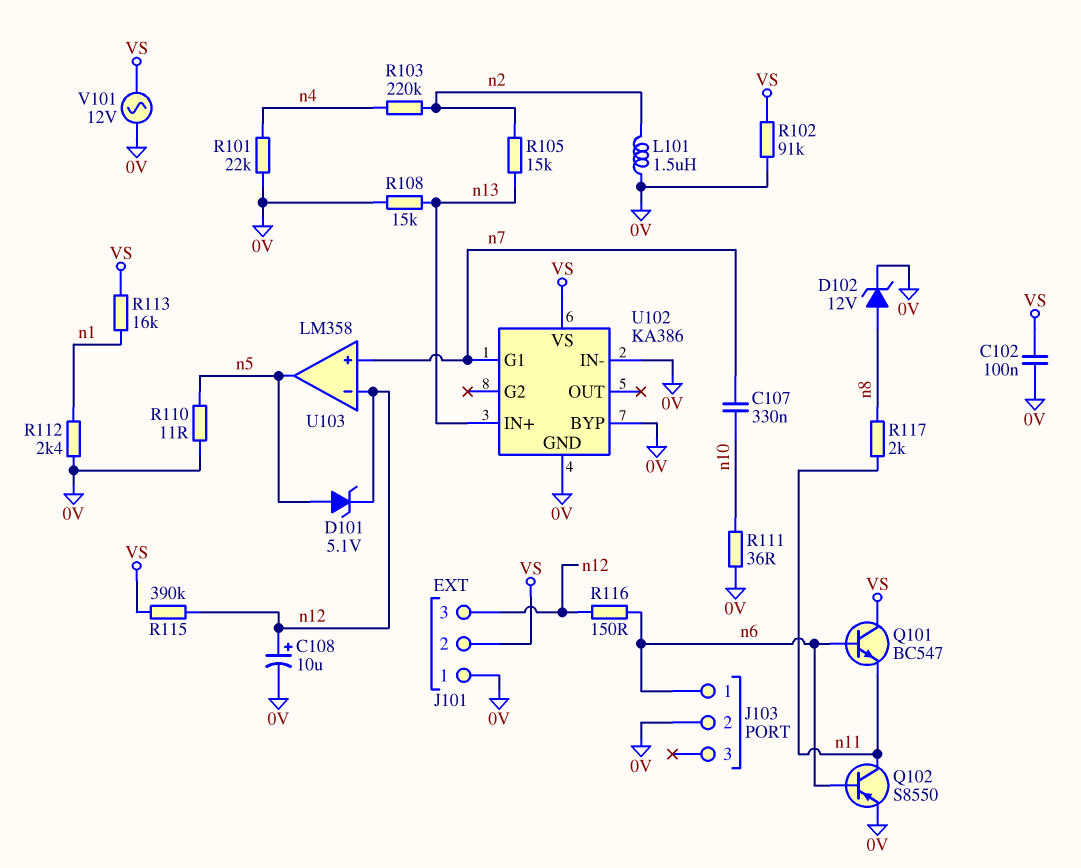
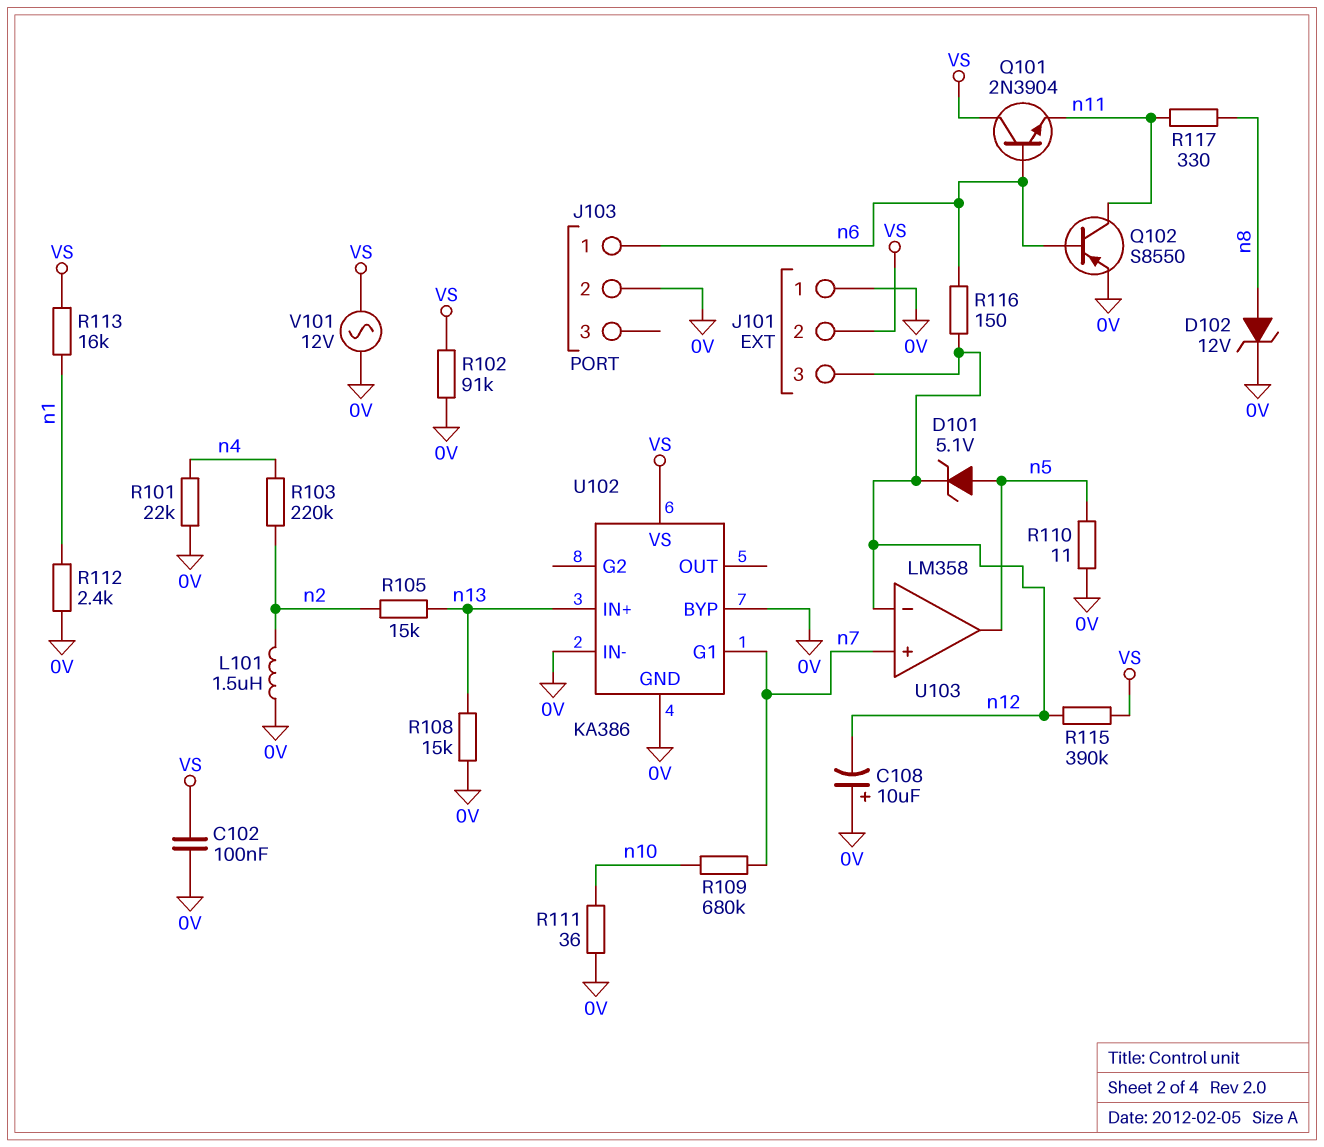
C107: 330nF (n7, n10) -> none
C108: 10uF (plus n12, minus 0V) -> 10uF (plus 0V, minus n12)
Q101: NPN BC547 (B n6, C VS, E n11) -> NPN 2N3904 (B n6, C VS, E n11)
R109: none -> 680k (n7, n10)
R117: 2k (n8, n11) -> 330 (n8, n11)

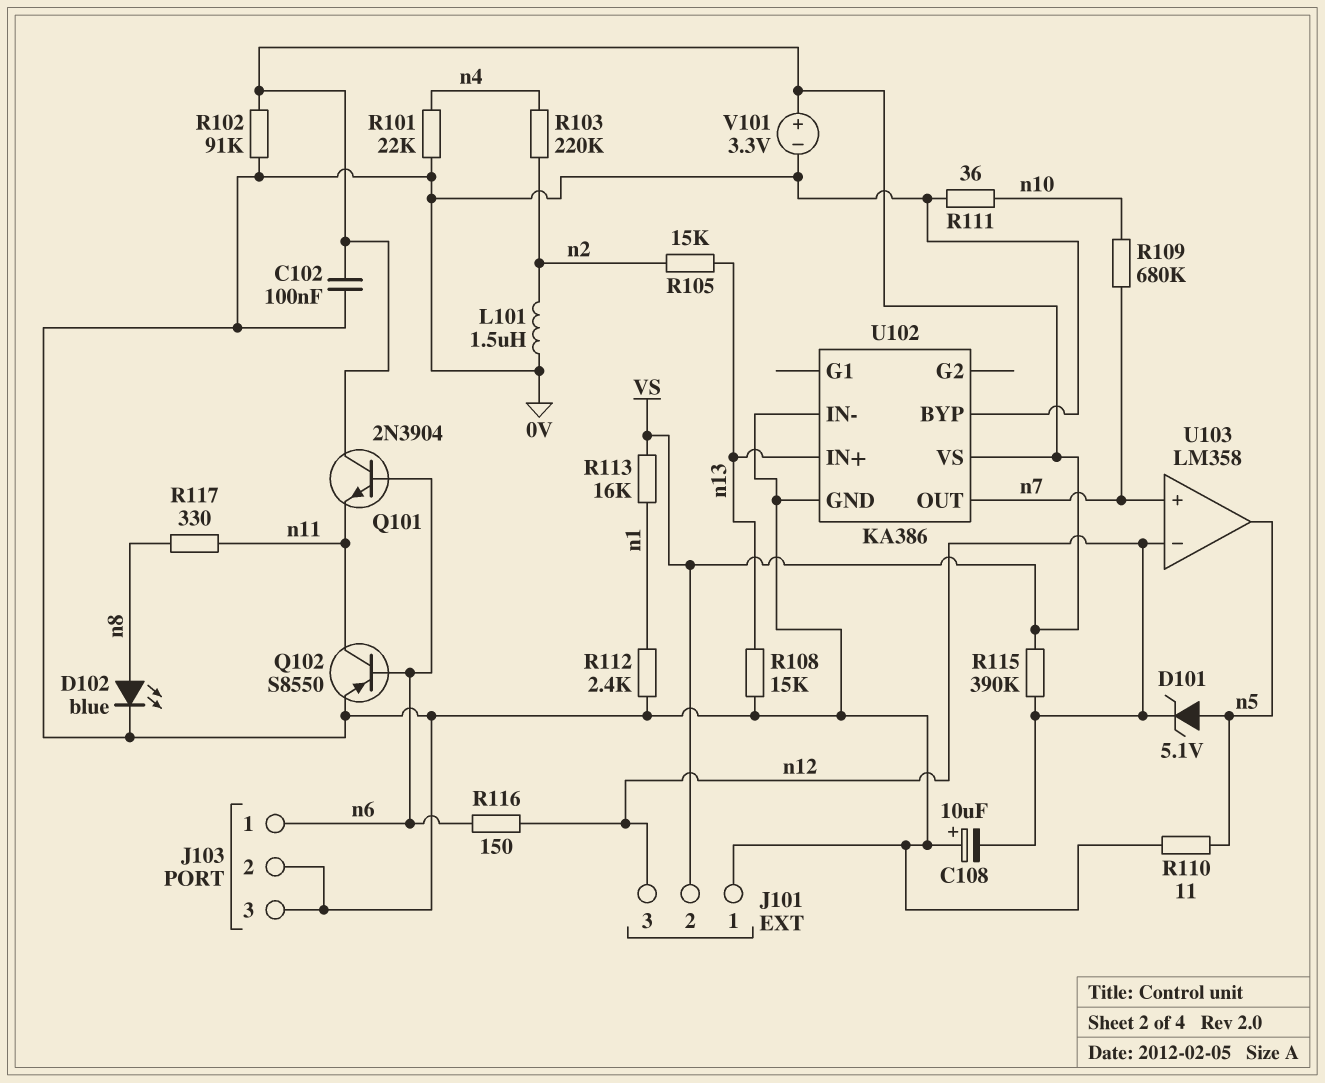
D102: zener 12V (A n8, K 0V) -> LED blue (A n8, K 0V)
J103 pin 3: none -> 0V
U102 pin G1: n7 -> none
U102 pin OUT: none -> n7
V101: AC 12V (0V, VS) -> 3.3V (plus VS, minus 0V)

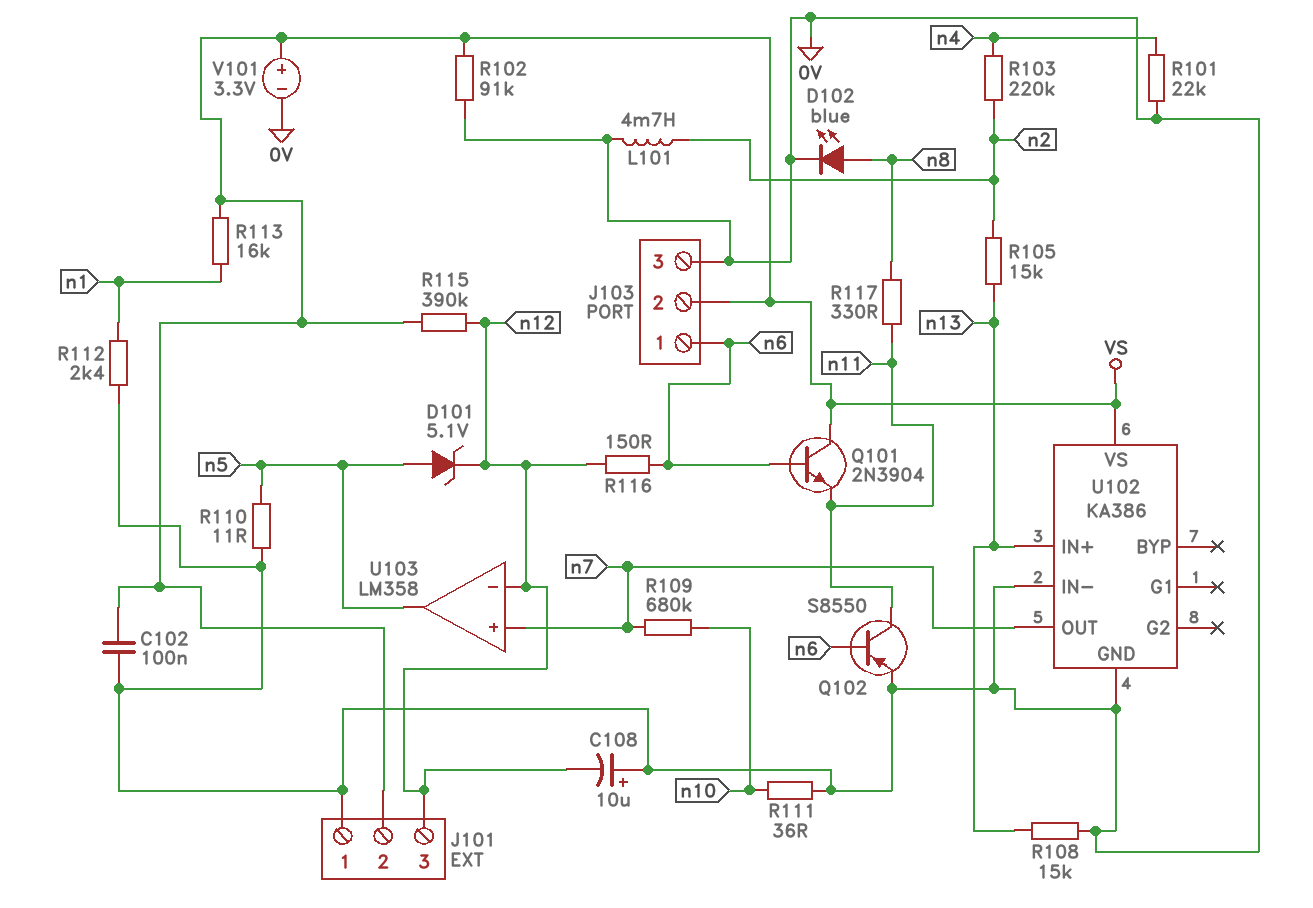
J103 pin 2: 0V -> VS
L101: 1.5uH (0V, n2) -> 4.7mH (0V, n2)
U102 pin BYP: 0V -> none

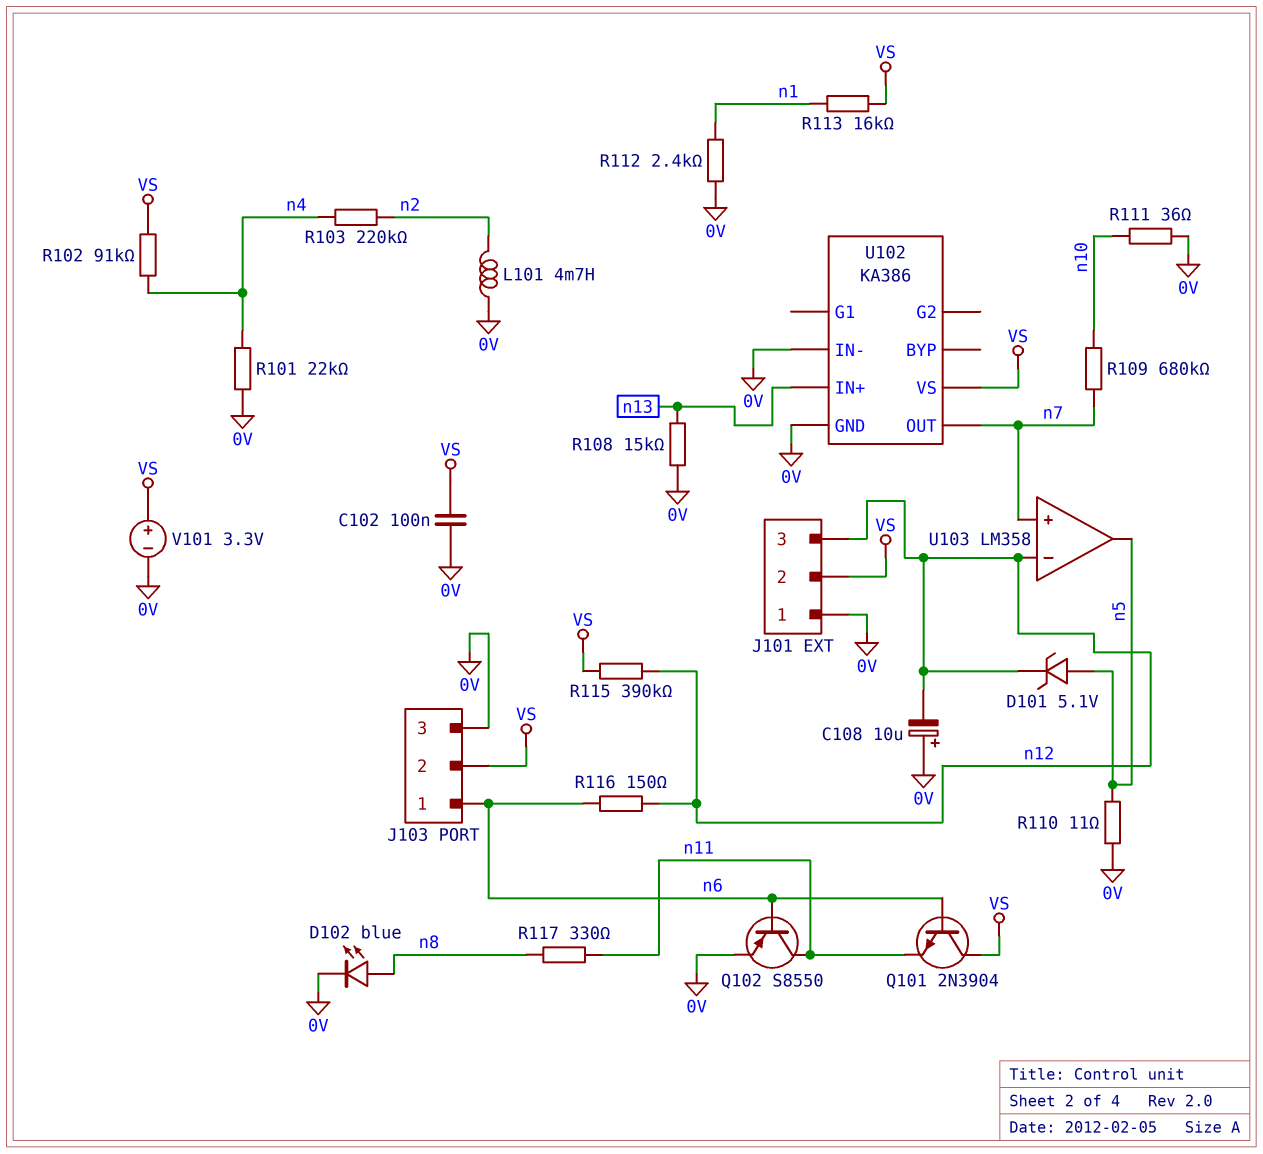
R102: 91k (0V, VS) -> 91k (VS, n4)
R105: 15k (n2, n13) -> none

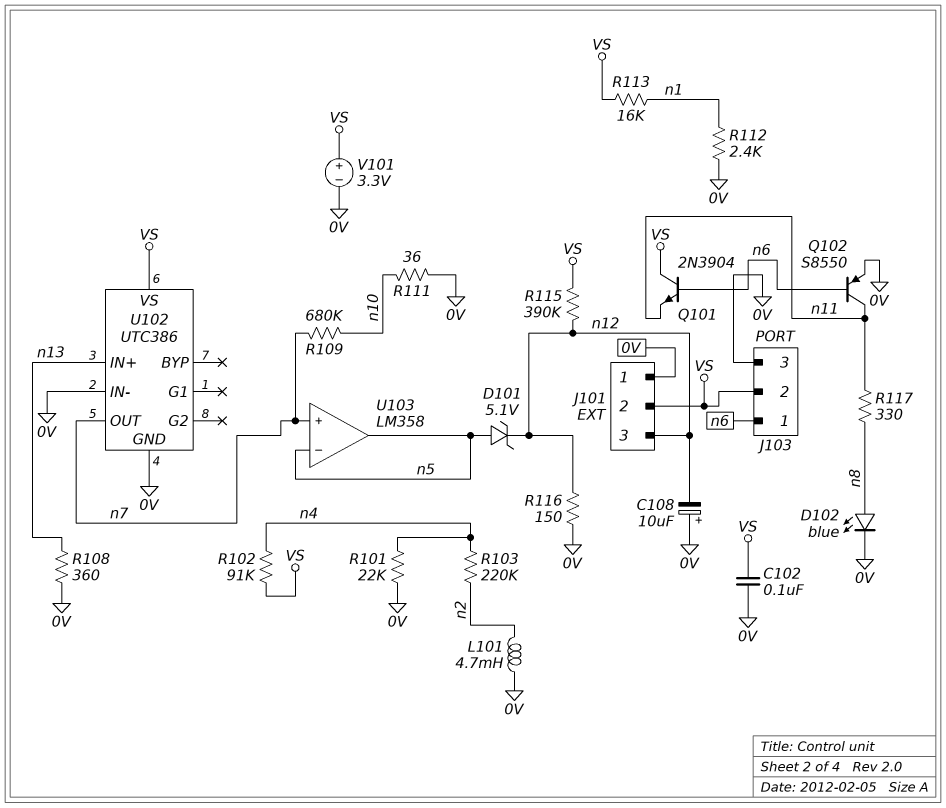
R108: 15k (0V, n13) -> 360 (0V, n13)
R110: 11 (0V, n5) -> none
R116: 150 (n6, n12) -> 150 (0V, n12)
U102: KA386 -> UTC386
U103 pin in-: n12 -> n5

